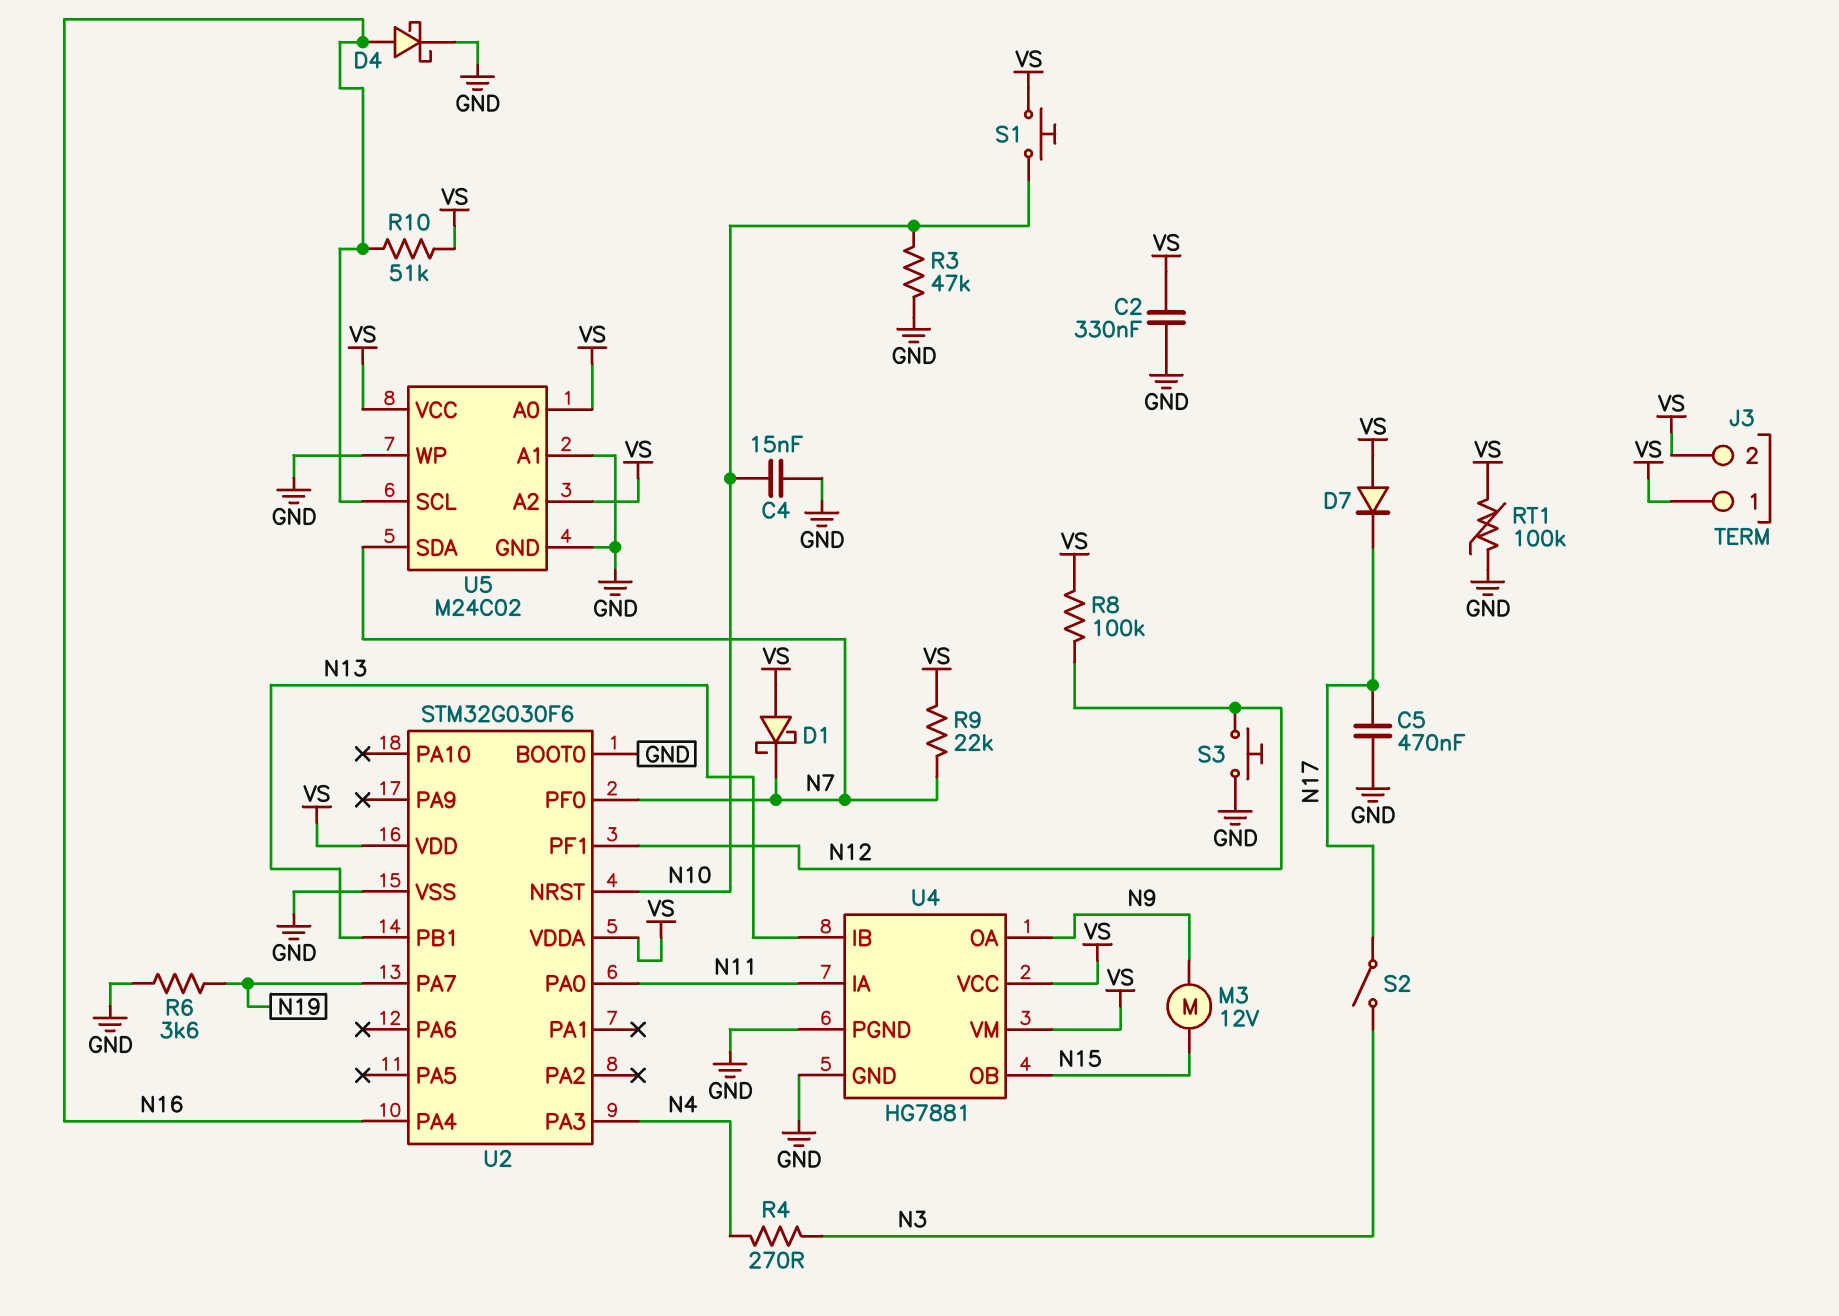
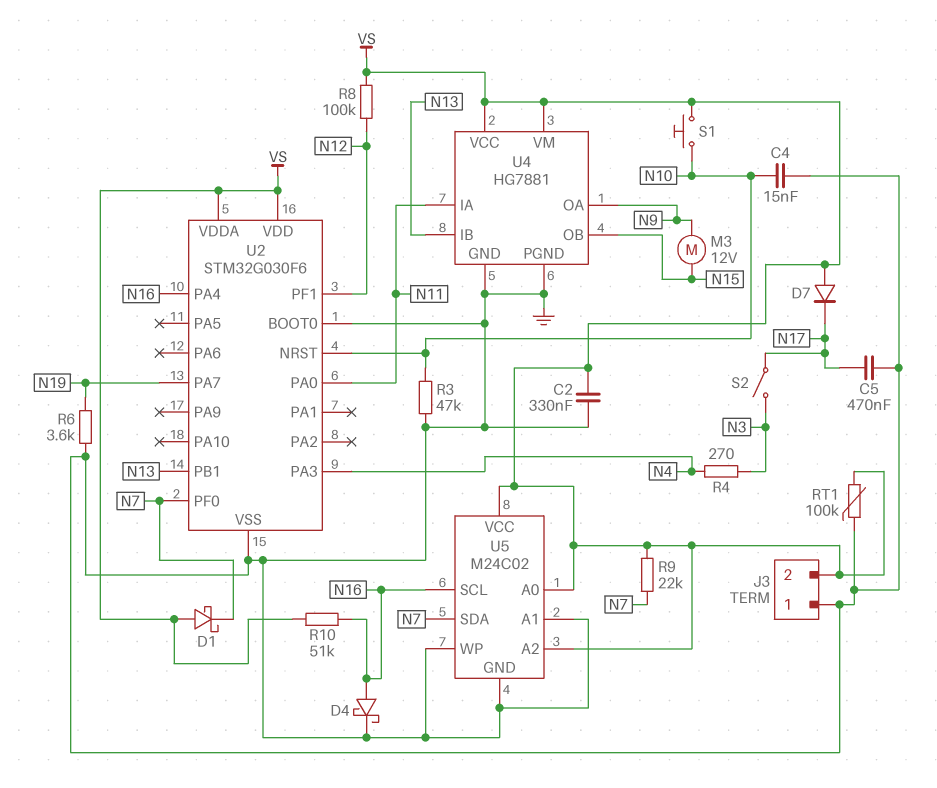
J3 pin 1: VS -> GND
S3: button (GND, N12) -> none

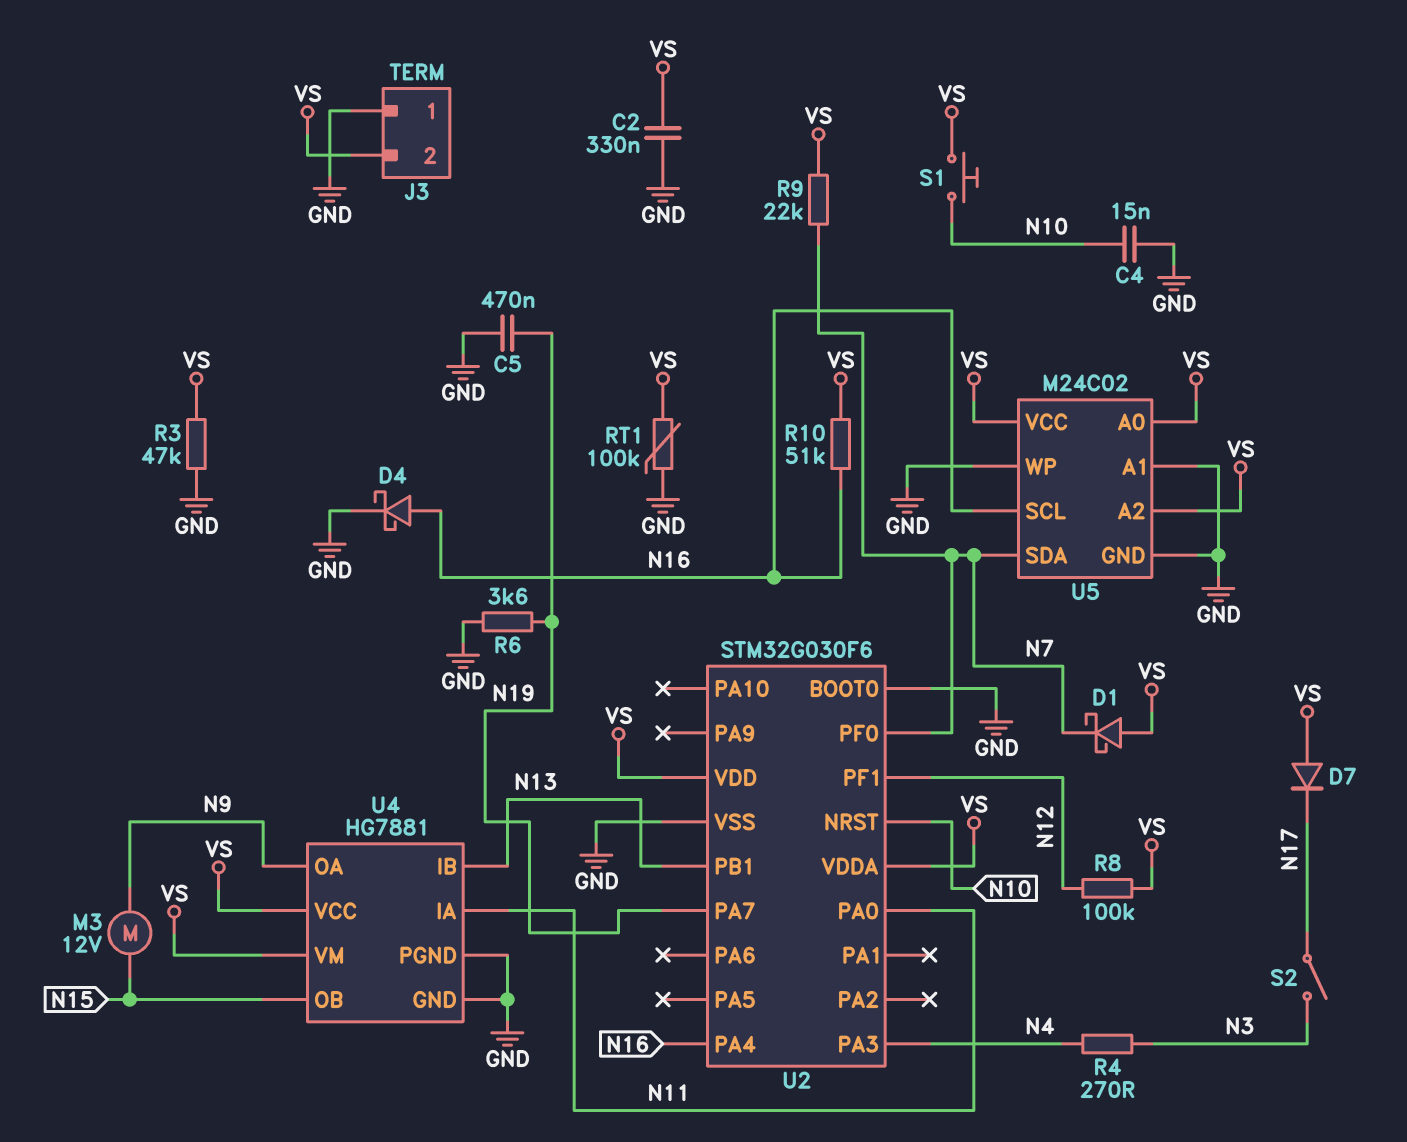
C5: 470nF (GND, N17) -> 470nF (GND, N19)
R3: 47k (GND, N10) -> 47k (GND, VS)

